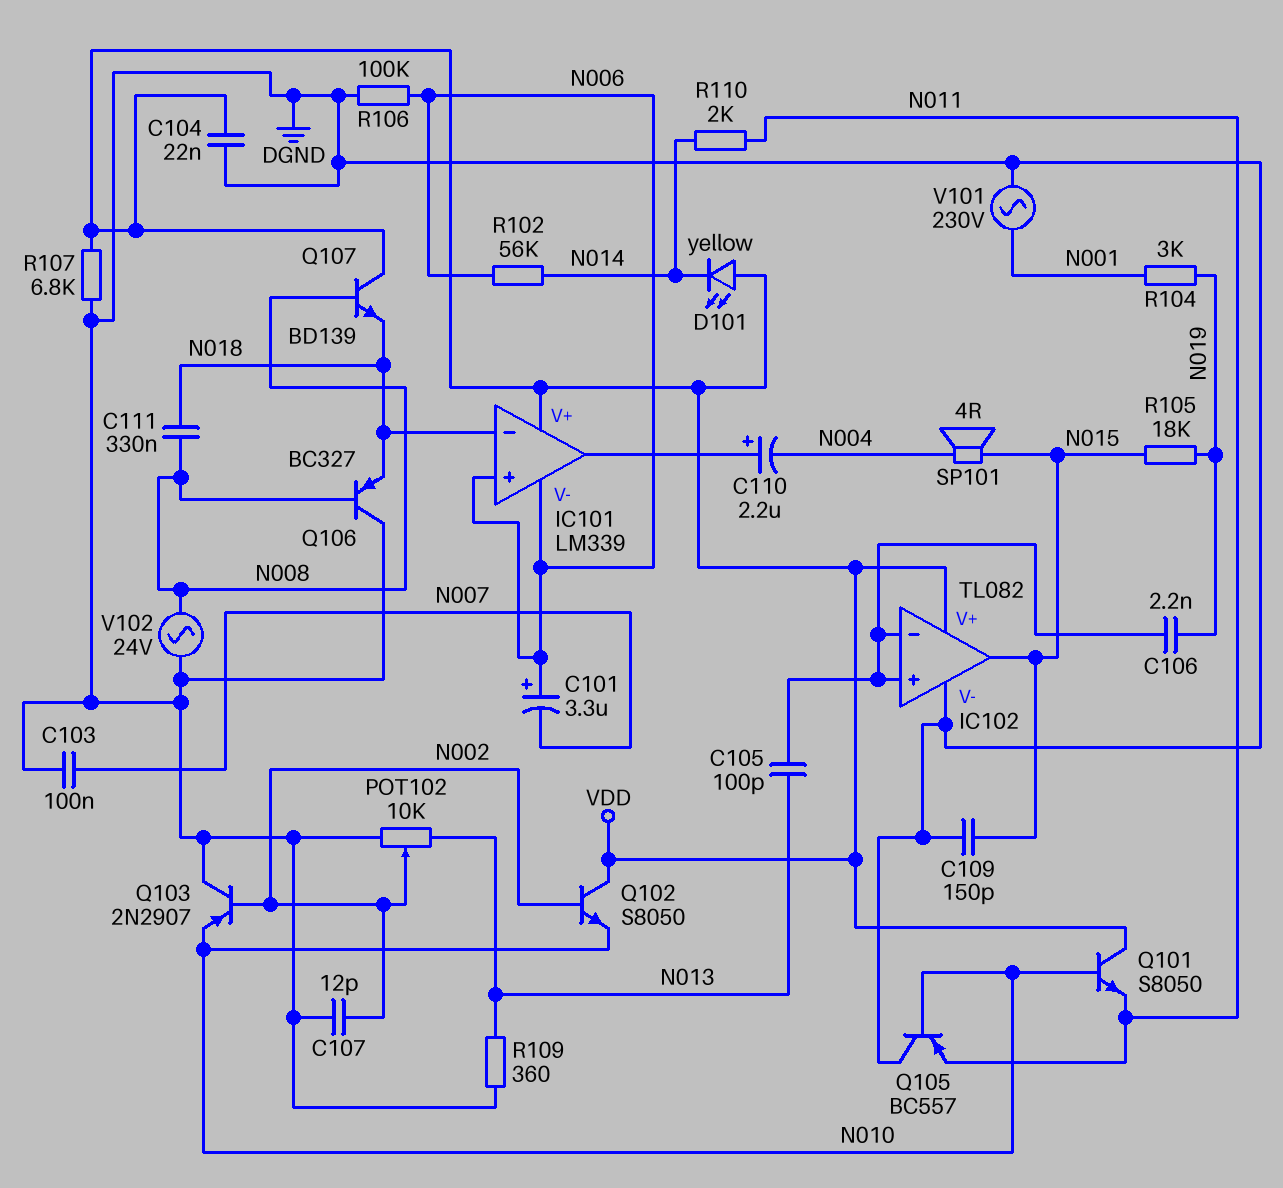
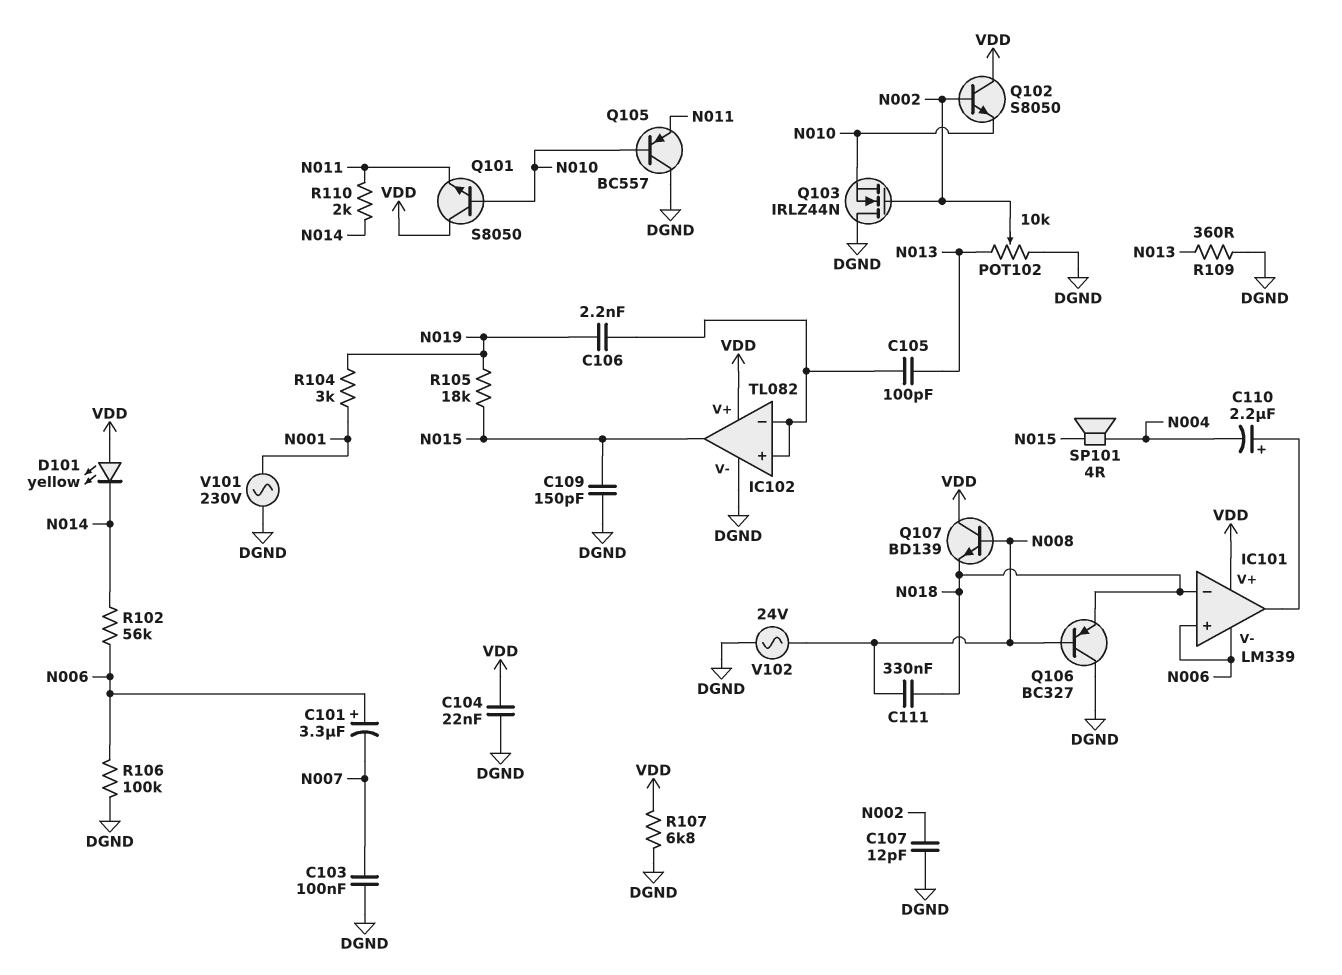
Q103: PNP 2N2907 (B N002, C DGND, E N010) -> NMOS IRLZ44N (G N002, D DGND, S N010)

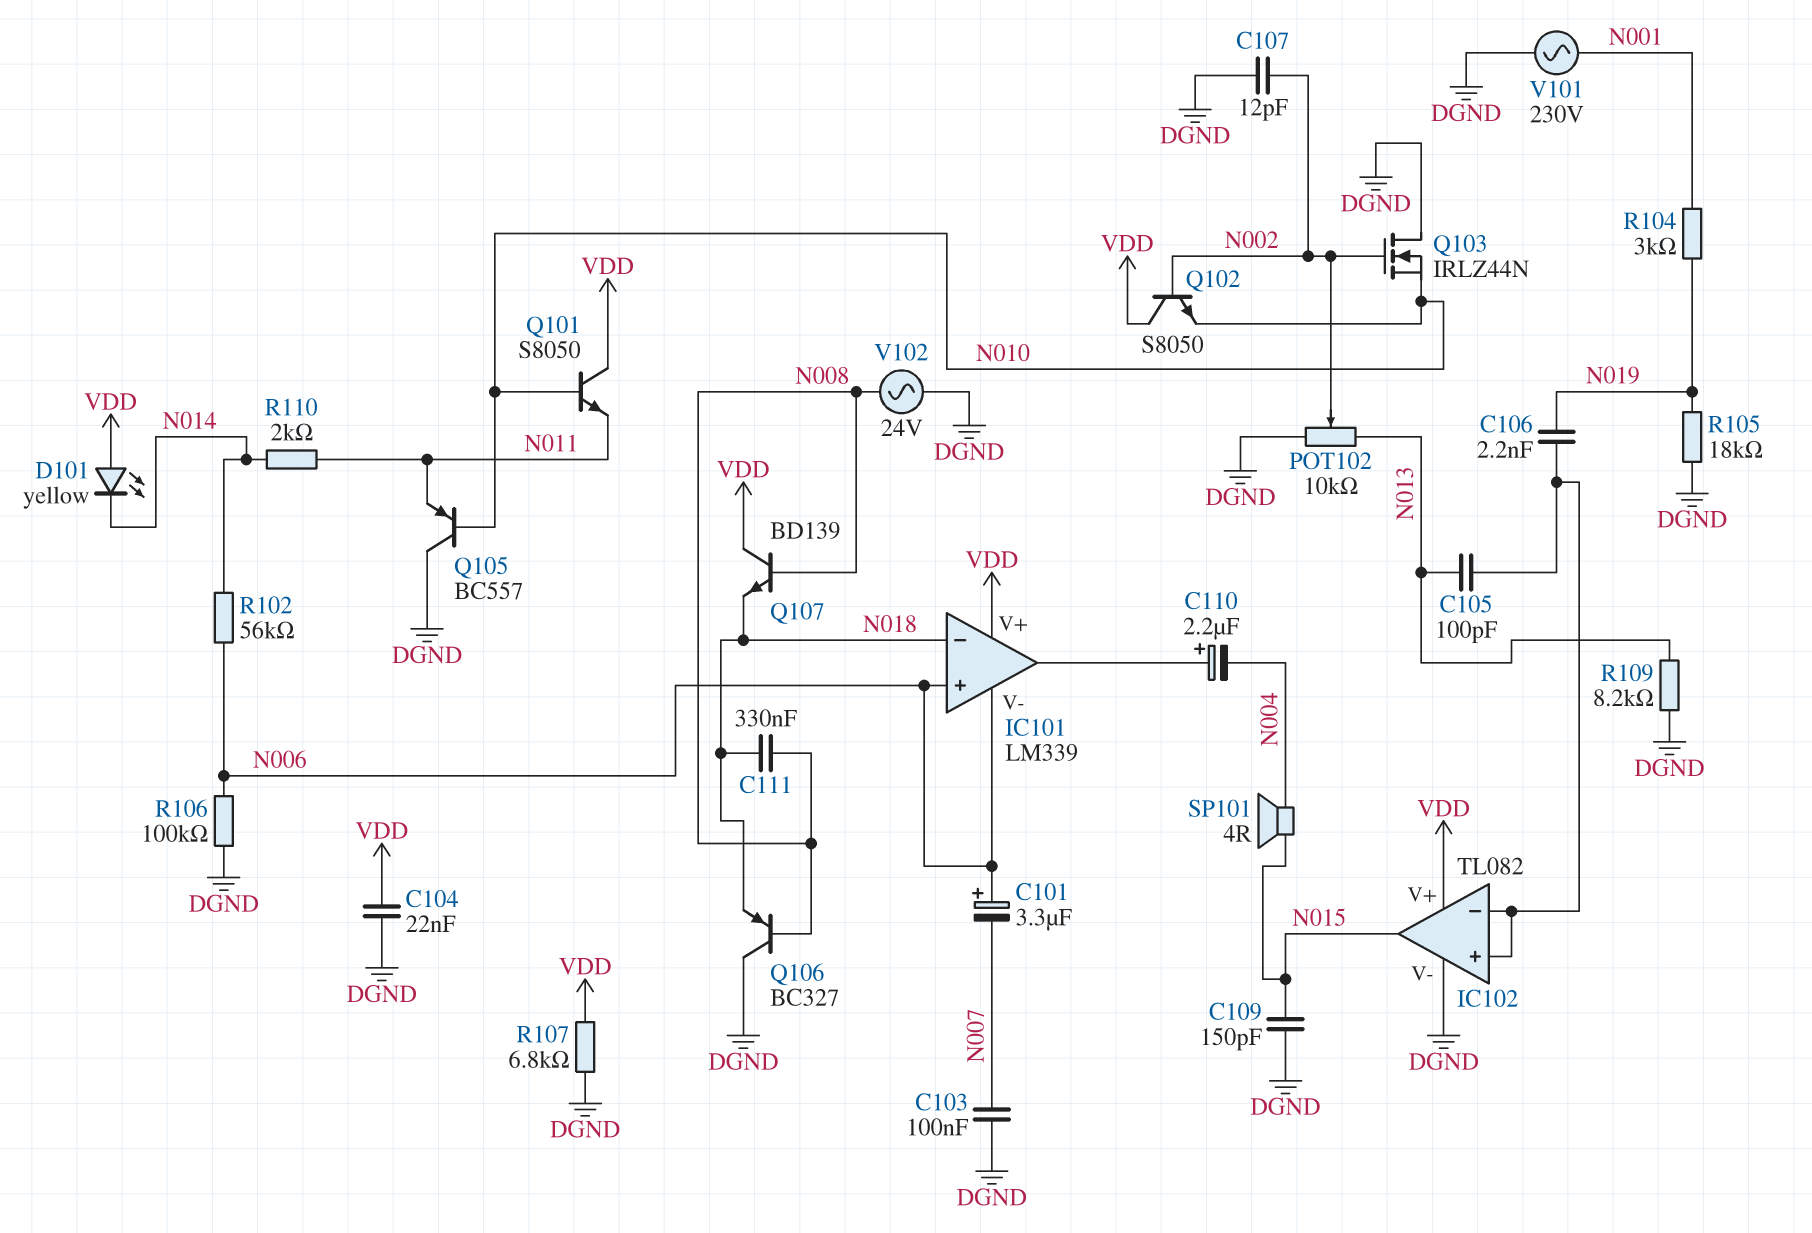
R105: 18k (N015, N019) -> 18k (DGND, N019)
R109: 360 (DGND, N013) -> 8.2k (DGND, N013)

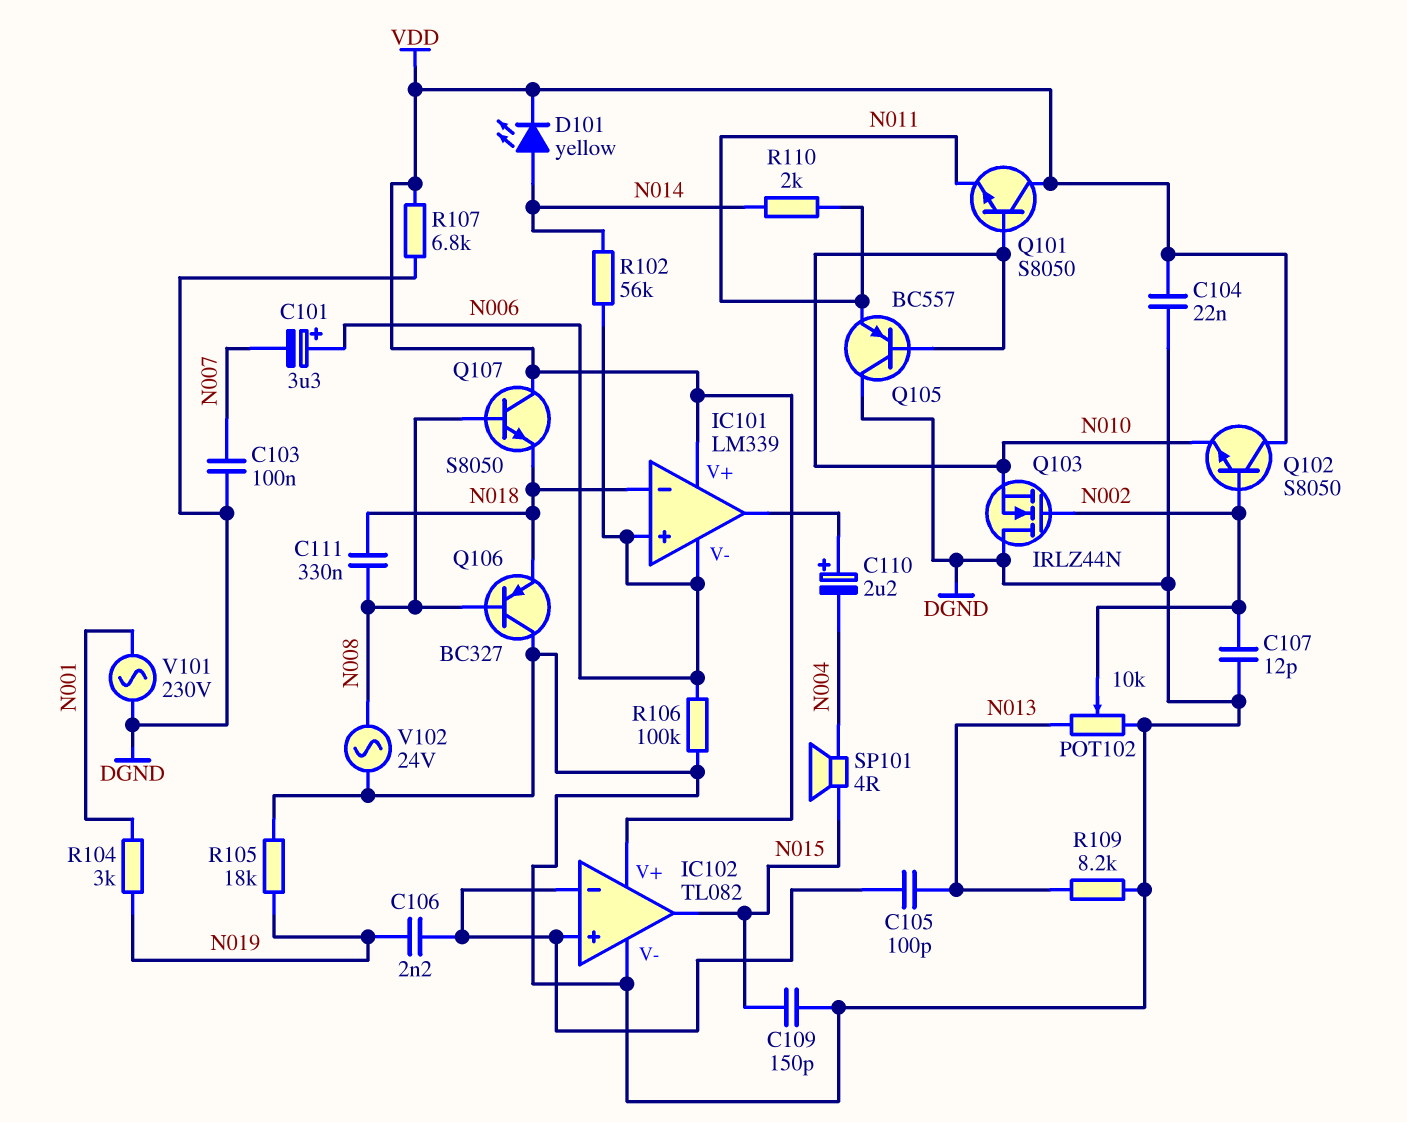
D101: LED yellow (A VDD, K N014) -> LED yellow (A N014, K VDD)
Q107: NPN BD139 (B N008, C VDD, E N018) -> NPN S8050 (B N008, C VDD, E N018)

